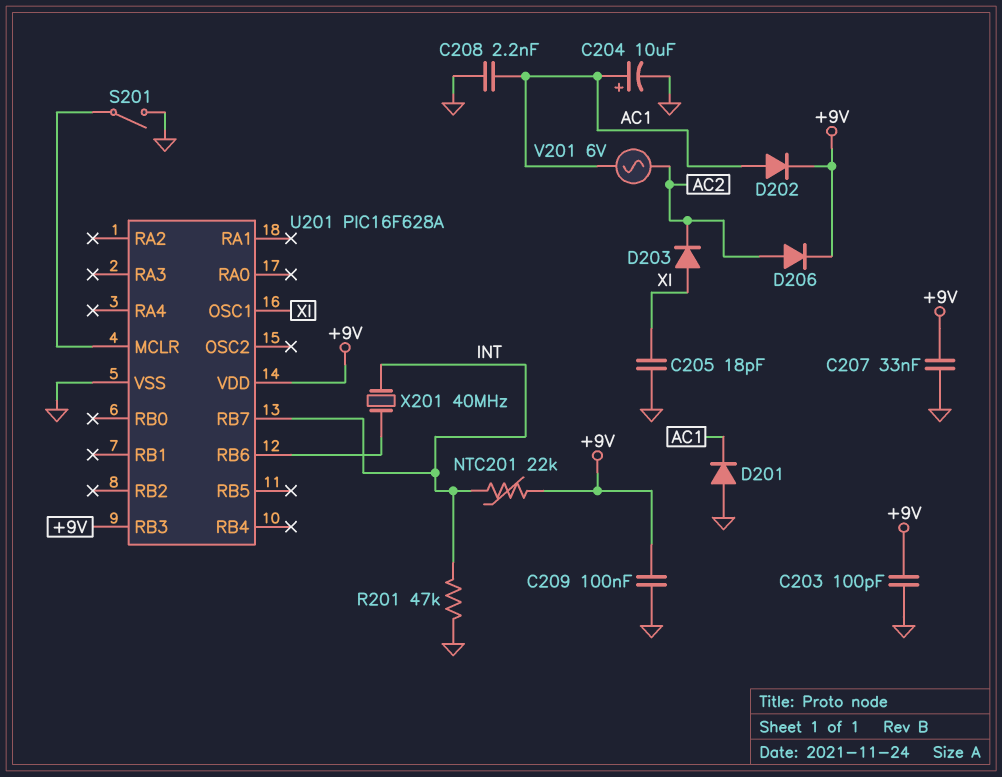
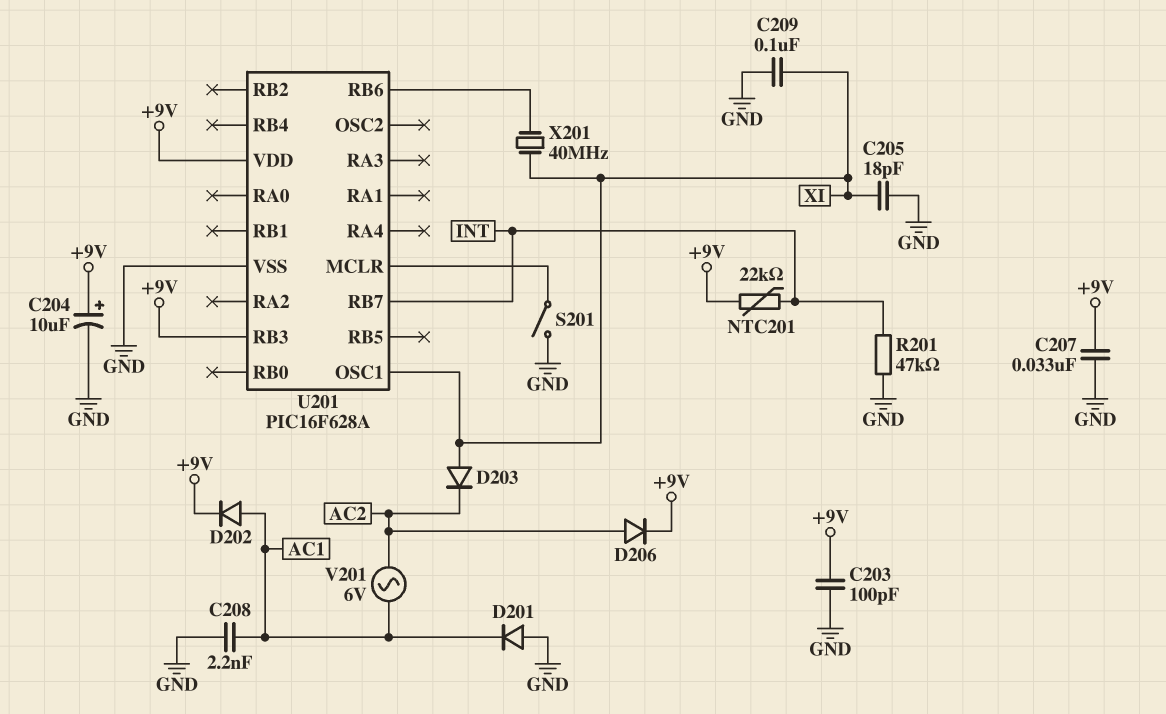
C204: 10uF (plus AC1, minus GND) -> 10uF (plus +9V, minus GND)
C209: 100nF (+9V, GND) -> 100nF (GND, XI)
X201: 40MHz (INT, U201/RB6) -> 40MHz (U201/RB6, XI)

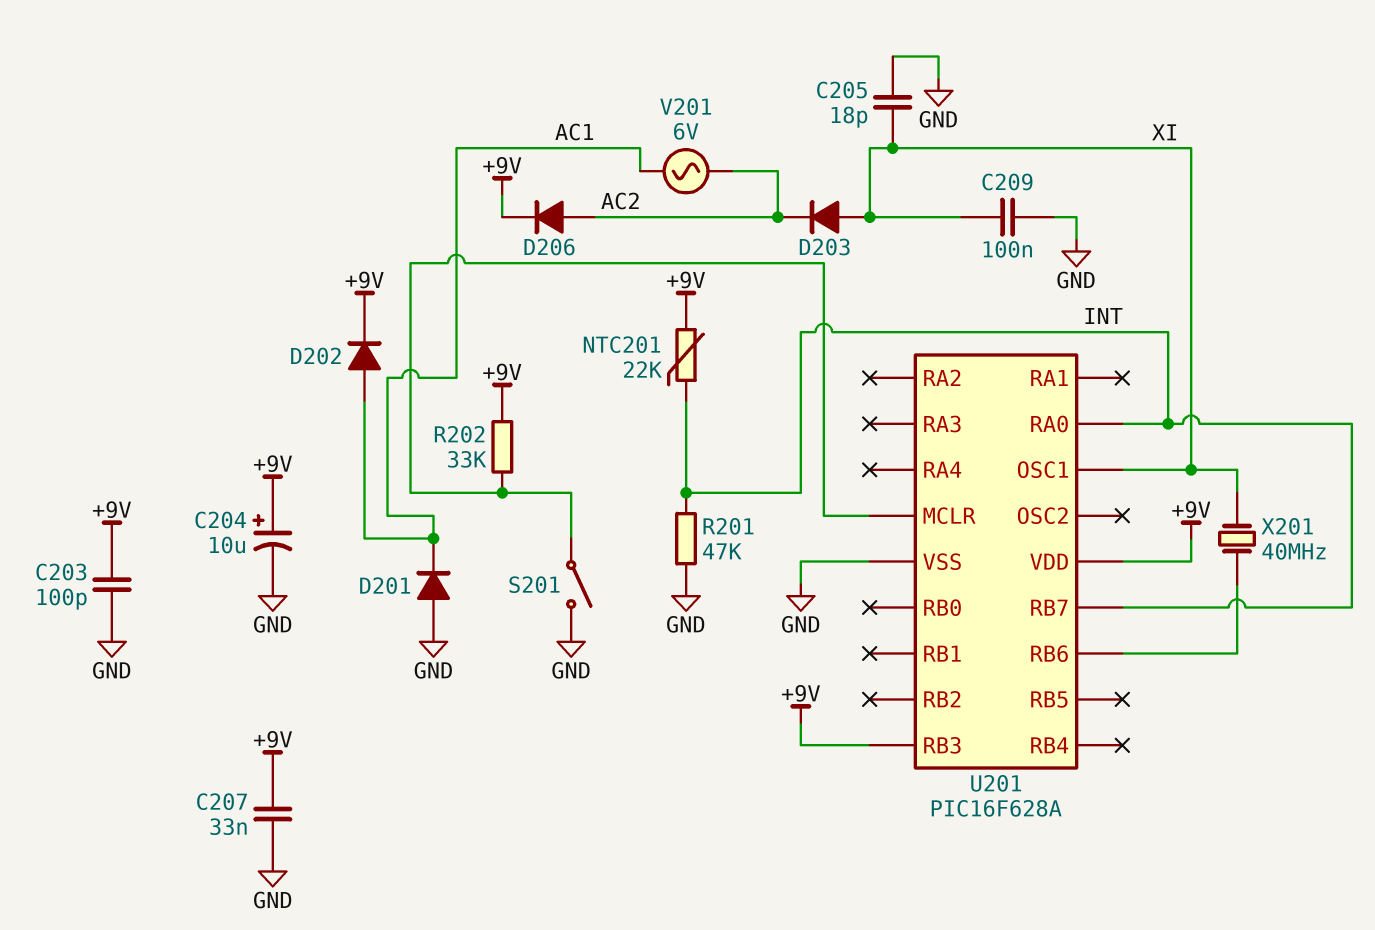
C208: 2.2nF (AC1, GND) -> none
R202: none -> 33k (+9V, U201/MCLR)
U201 pin RA0: none -> INT

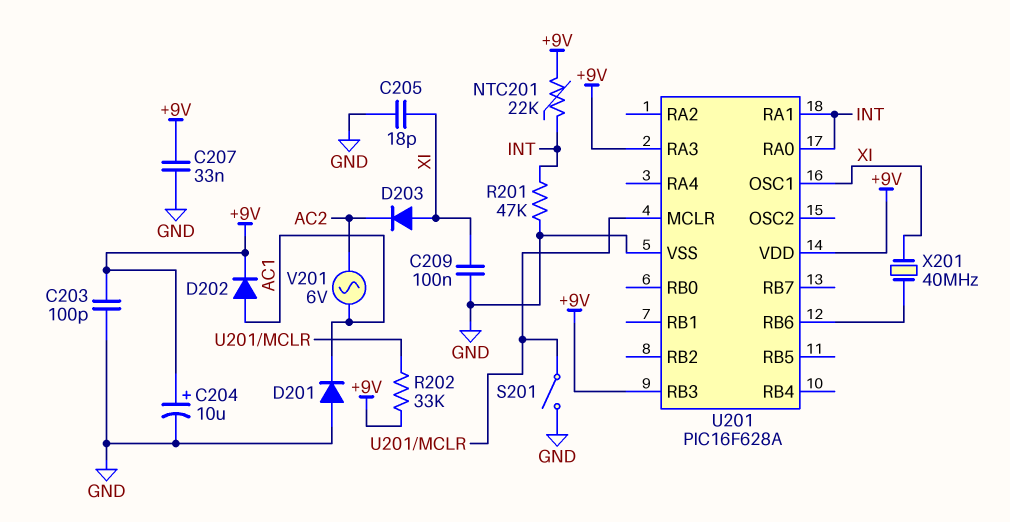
D206: diode (A AC2, K +9V) -> none
U201 pin RA1: none -> INT
U201 pin RA3: none -> +9V
U201 pin RB7: INT -> none

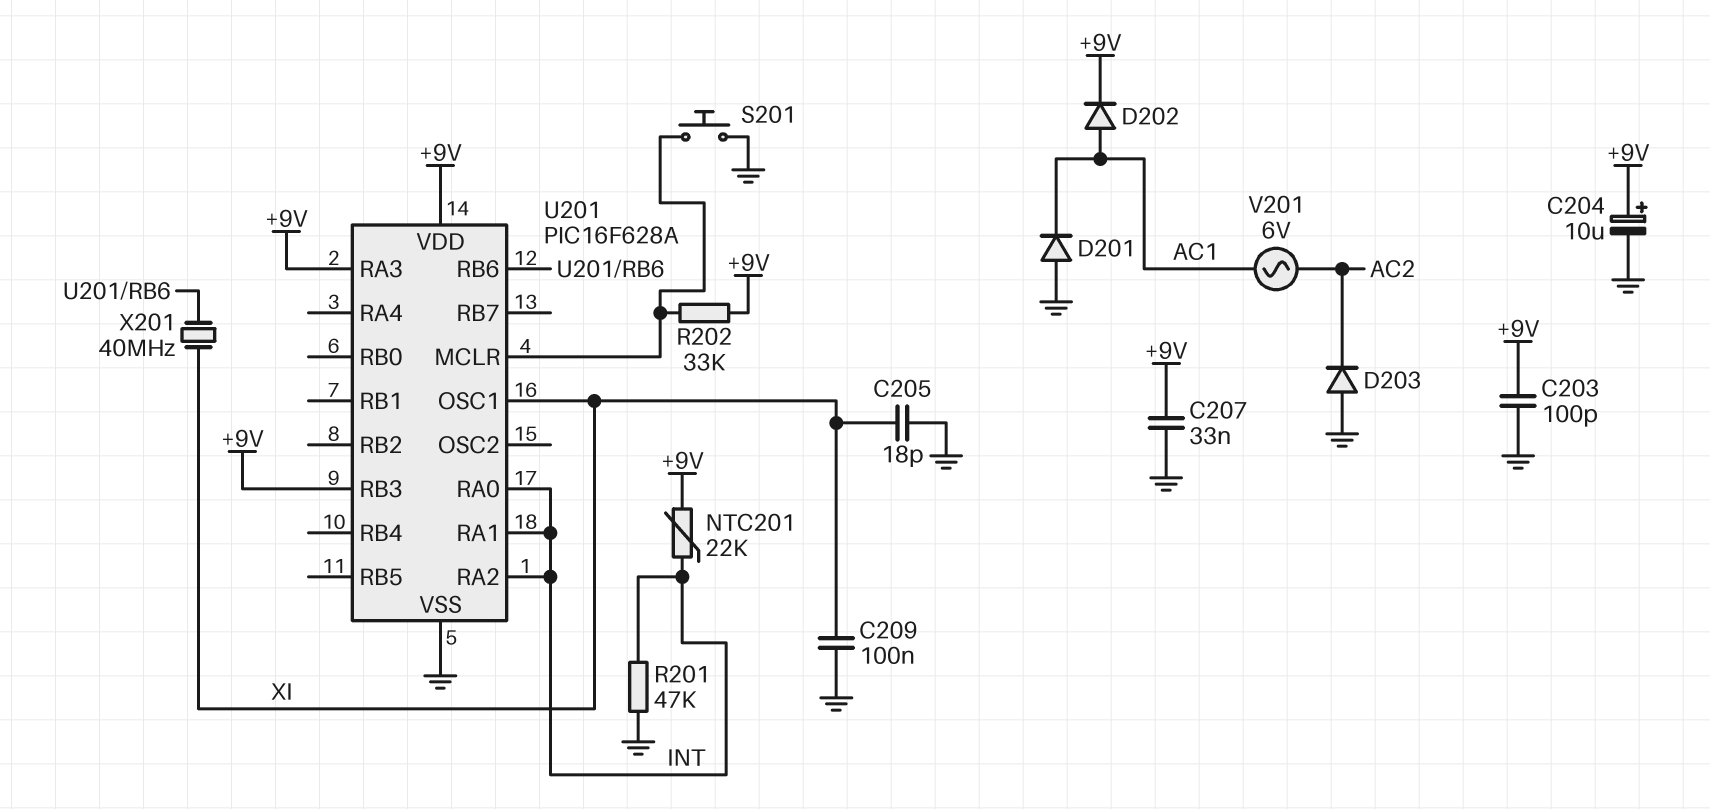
D203: diode (A XI, K AC2) -> diode (A GND, K AC2)
S201: switch (GND, U201/MCLR) -> button (GND, U201/MCLR)
U201 pin RA2: none -> INT

